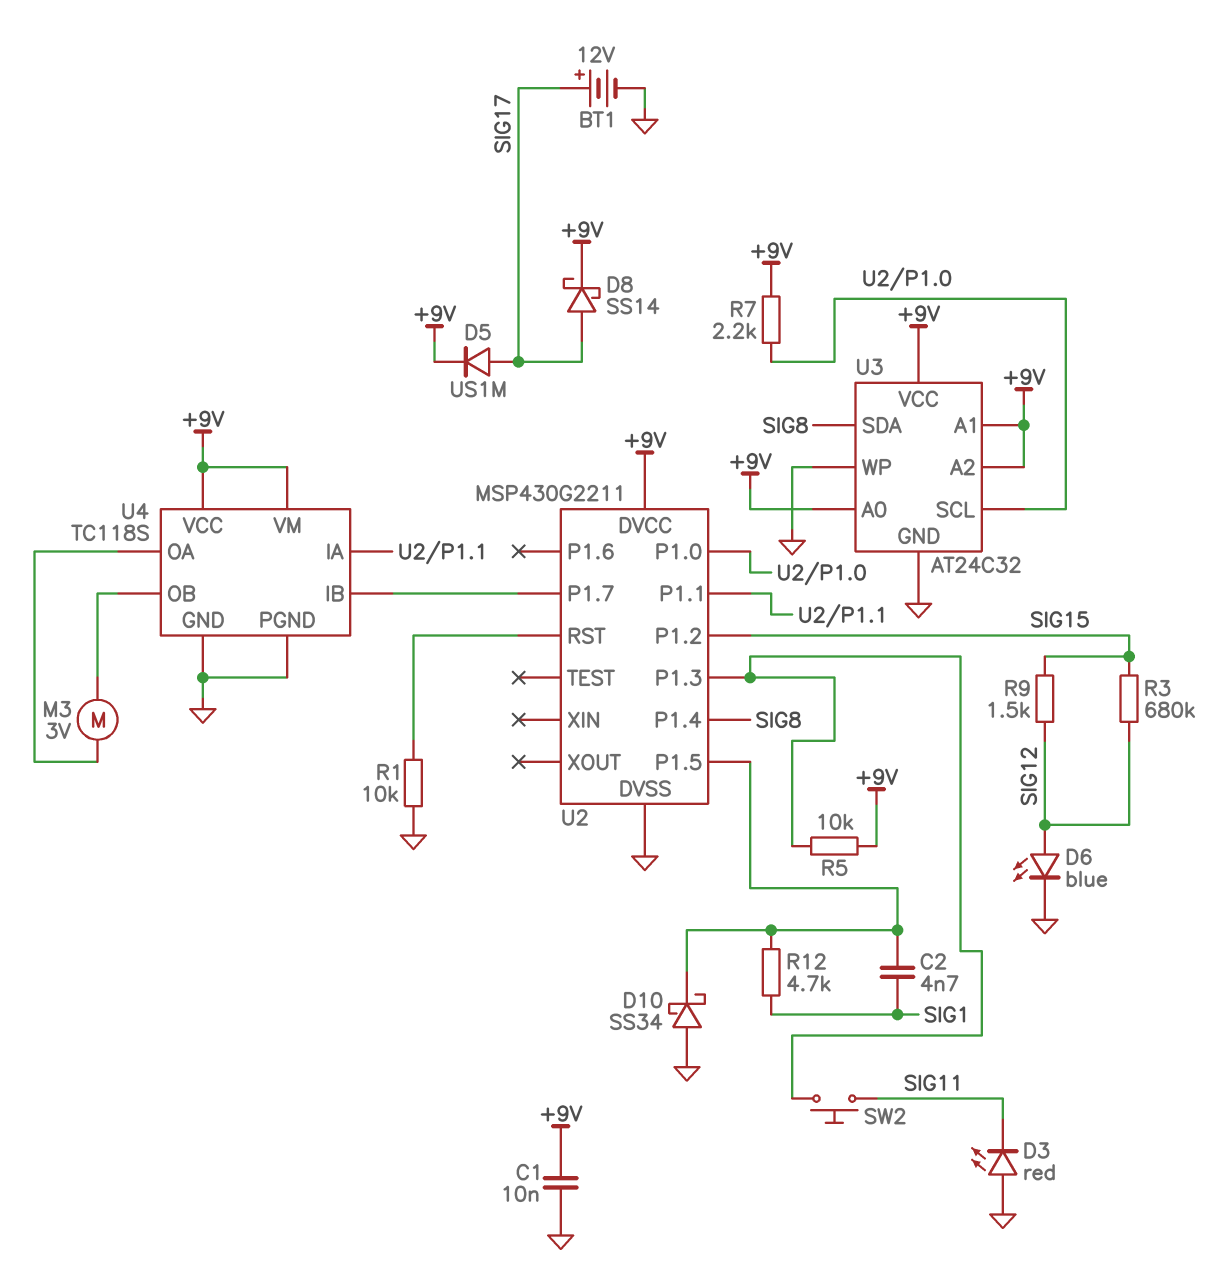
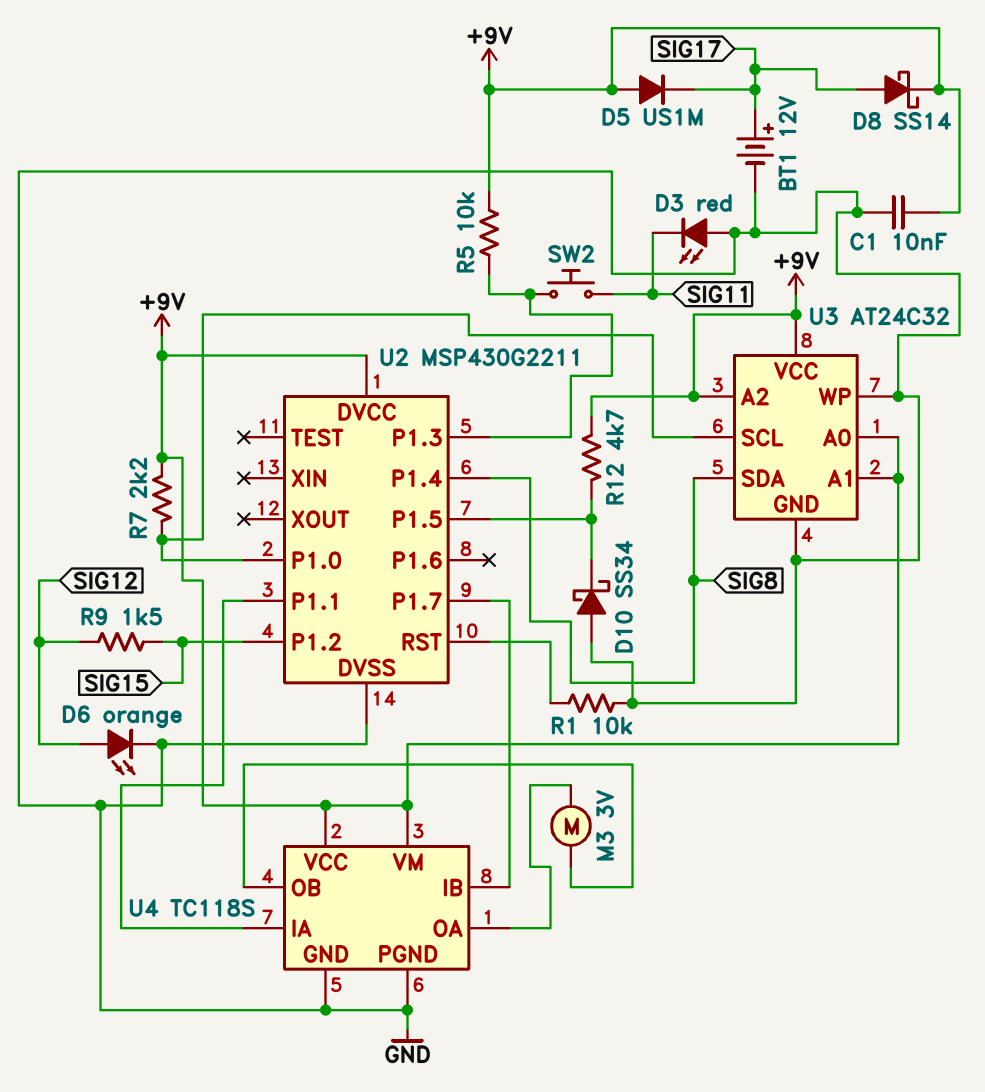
C2: 4.7nF (SIG1, U2/P1.5) -> none
D5: diode US1M (A SIG17, K +9V) -> diode US1M (A +9V, K SIG17)
D6: LED blue (A SIG12, K GND) -> LED orange (A SIG12, K GND)
R3: 680k (SIG12, SIG15) -> none
R12: 4.7k (SIG1, U2/P1.5) -> 4.7k (+9V, U2/P1.5)

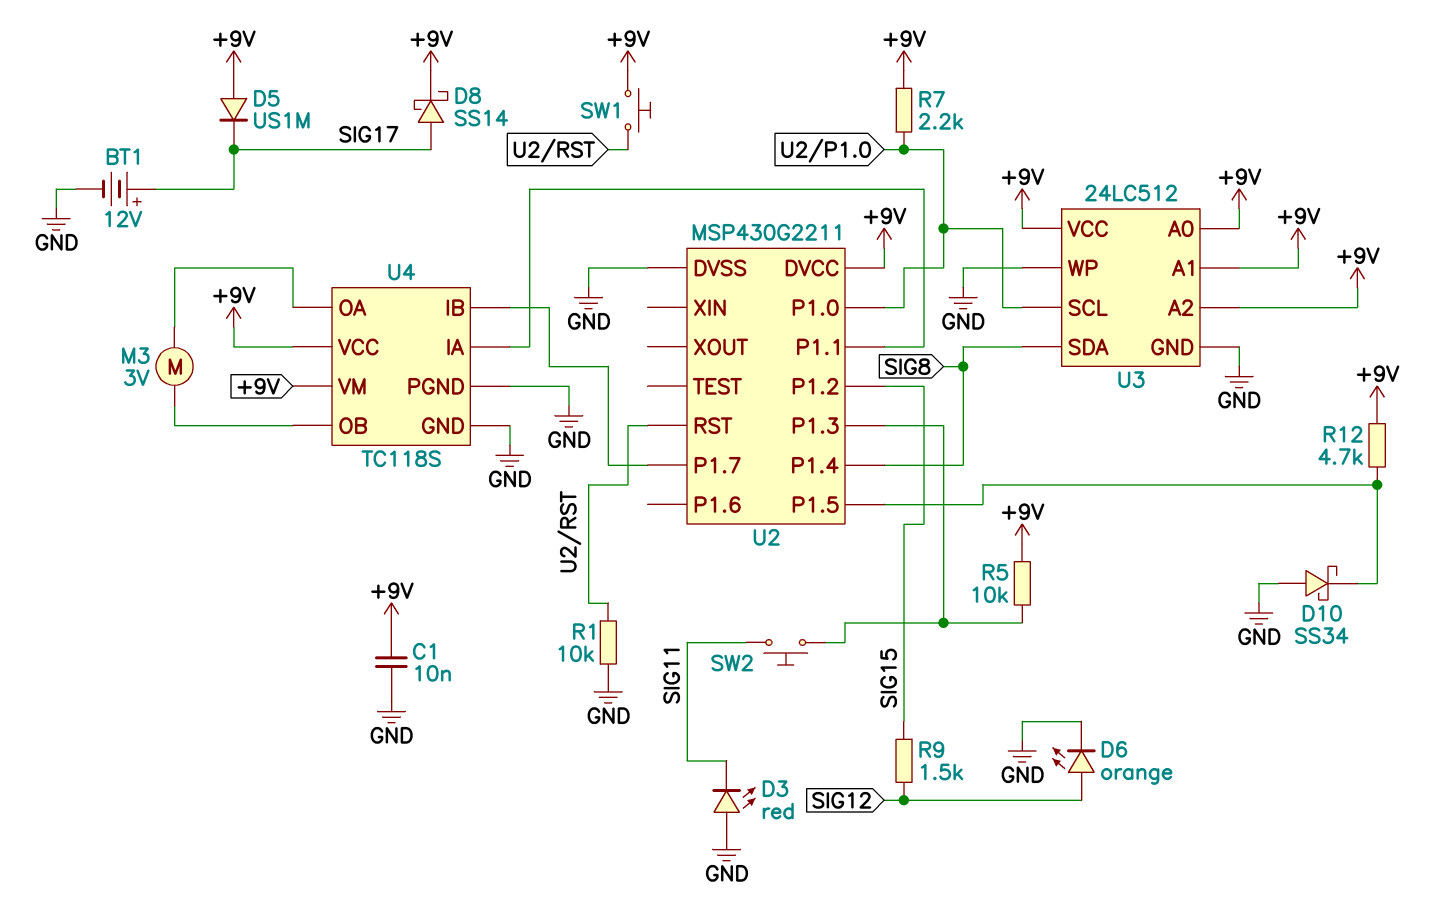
SW1: none -> button (+9V, U2/RST)
U3: AT24C32 -> 24LC512

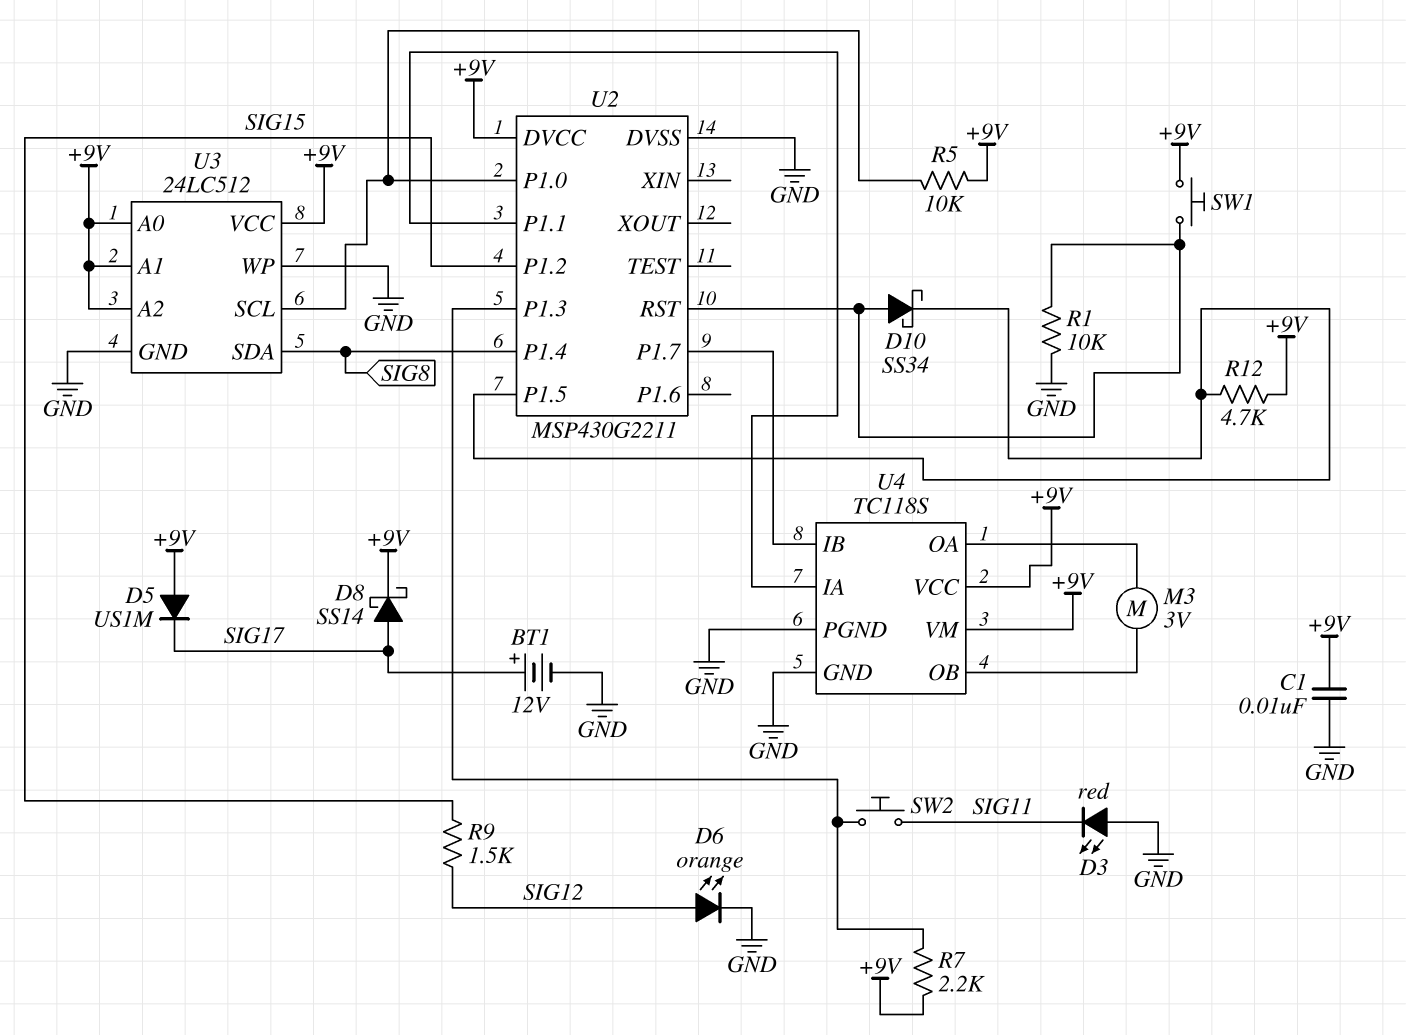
D10: schottky SS34 (A GND, K U2/P1.5) -> schottky SS34 (A U2/RST, K U2/P1.5)
R5: 10k (+9V, U2/P1.3) -> 10k (+9V, U2/P1.0)
R7: 2.2k (+9V, U2/P1.0) -> 2.2k (+9V, U2/P1.3)

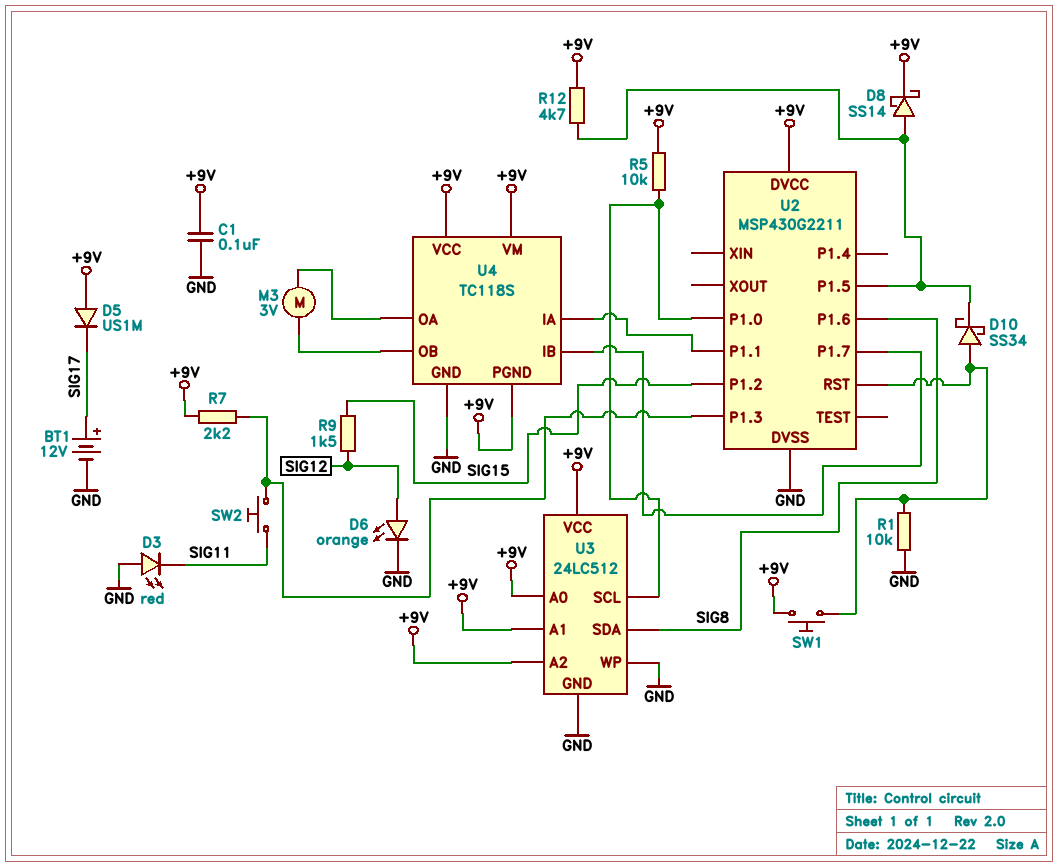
C1: 10nF (+9V, GND) -> 100nF (+9V, GND)
D8: schottky SS14 (A SIG17, K +9V) -> schottky SS14 (A U2/P1.5, K +9V)
U2 pin P1.4: SIG8 -> none
U2 pin P1.6: none -> SIG8
U4 pin PGND: GND -> +9V

